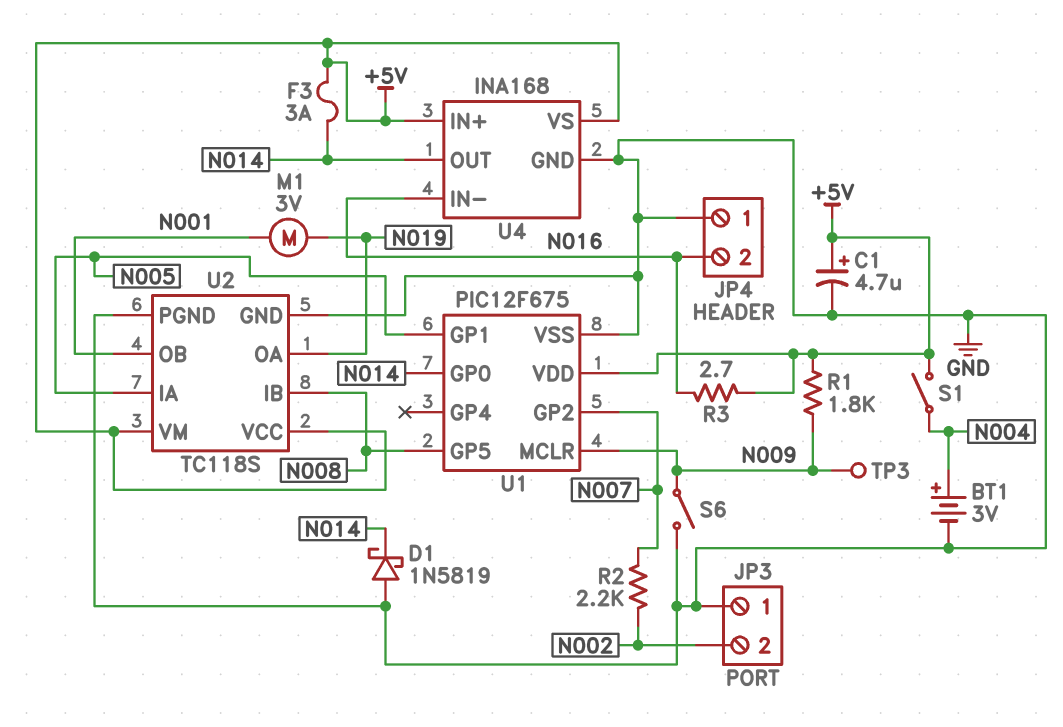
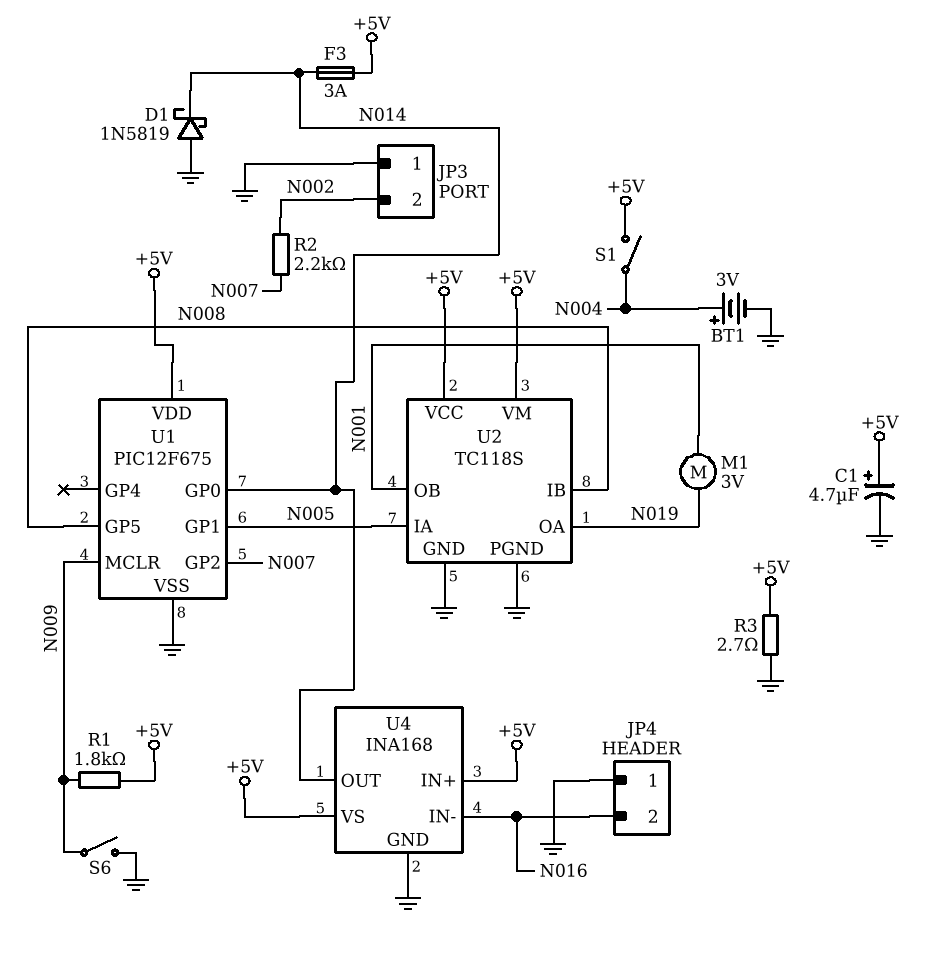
R3: 2.7 (+5V, N016) -> 2.7 (+5V, GND)
TP3: test point (N009) -> none

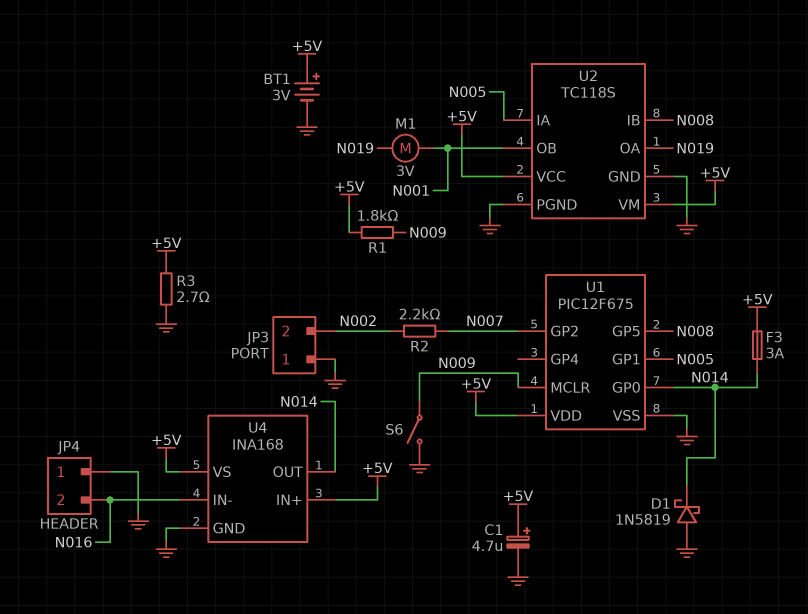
BT1: 3V (plus N004, minus GND) -> 3V (plus +5V, minus GND)
S1: switch (+5V, N004) -> none

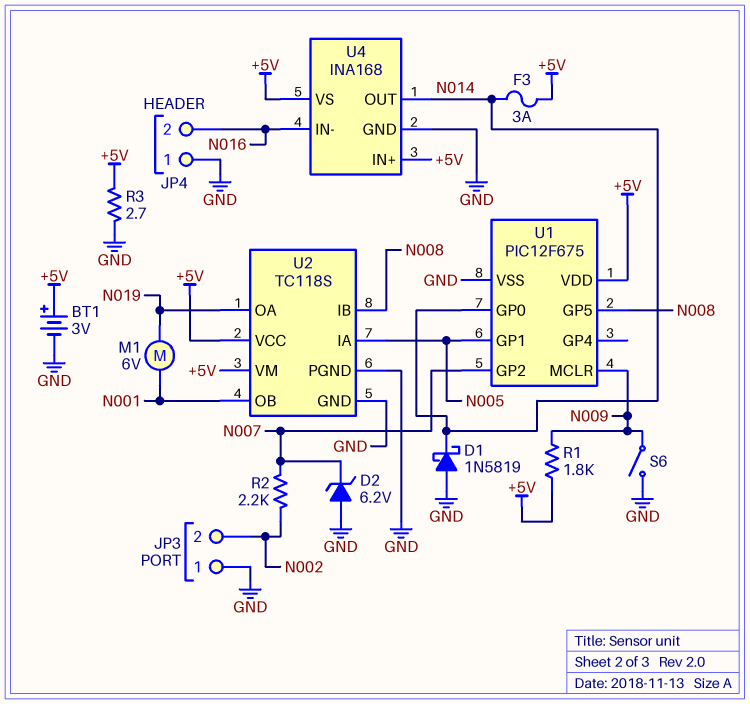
C1: 4.7uF (plus +5V, minus GND) -> none
D2: none -> zener 6.2V (A GND, K N007)
M1: motor 3V (N001, N019) -> motor 6V (N001, N019)

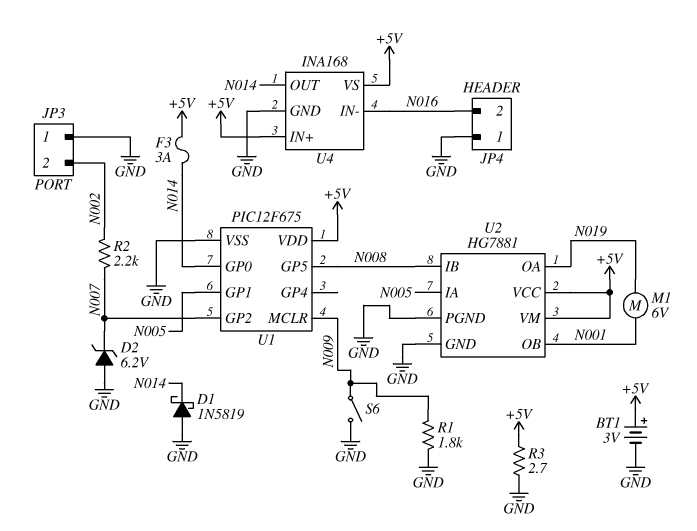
R1: 1.8k (+5V, N009) -> 1.8k (GND, N009)
U2: TC118S -> HG7881

